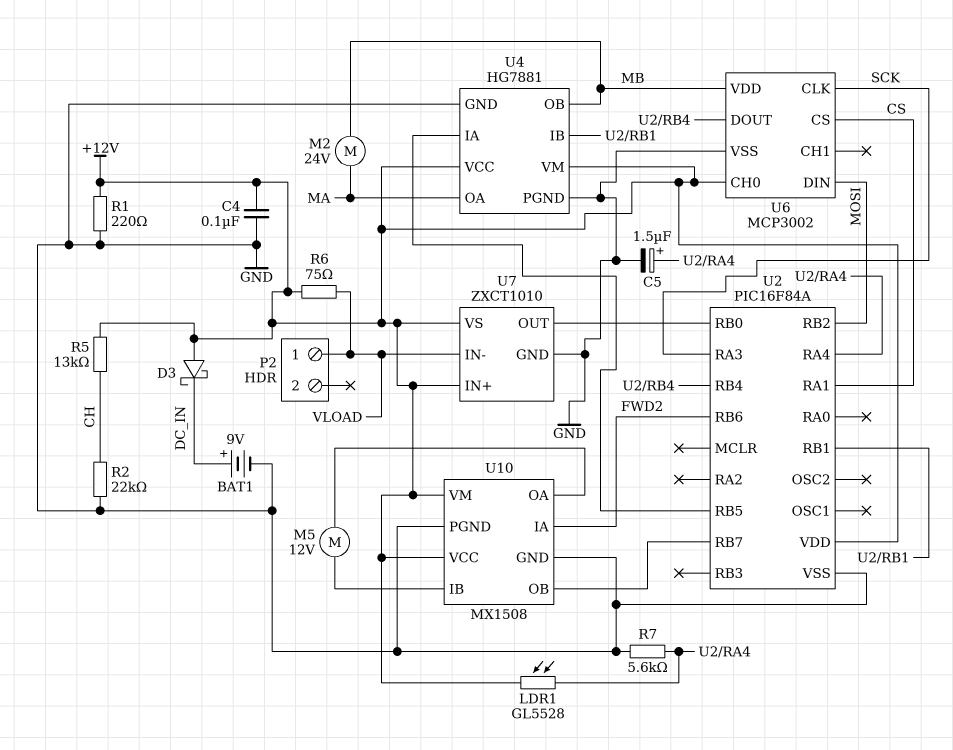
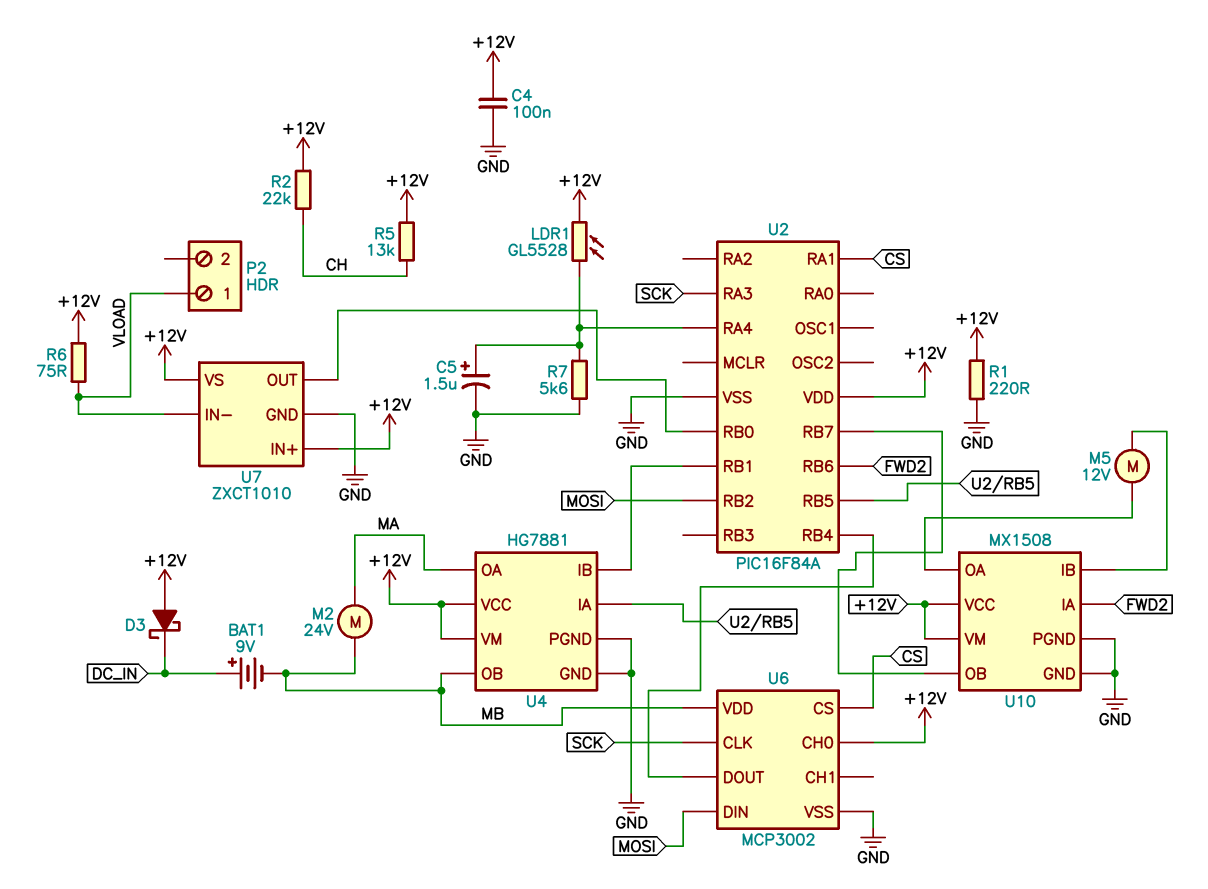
BAT1: 9V (plus DC_IN, minus GND) -> 9V (plus DC_IN, minus MB)
R2: 22k (CH, GND) -> 22k (+12V, CH)

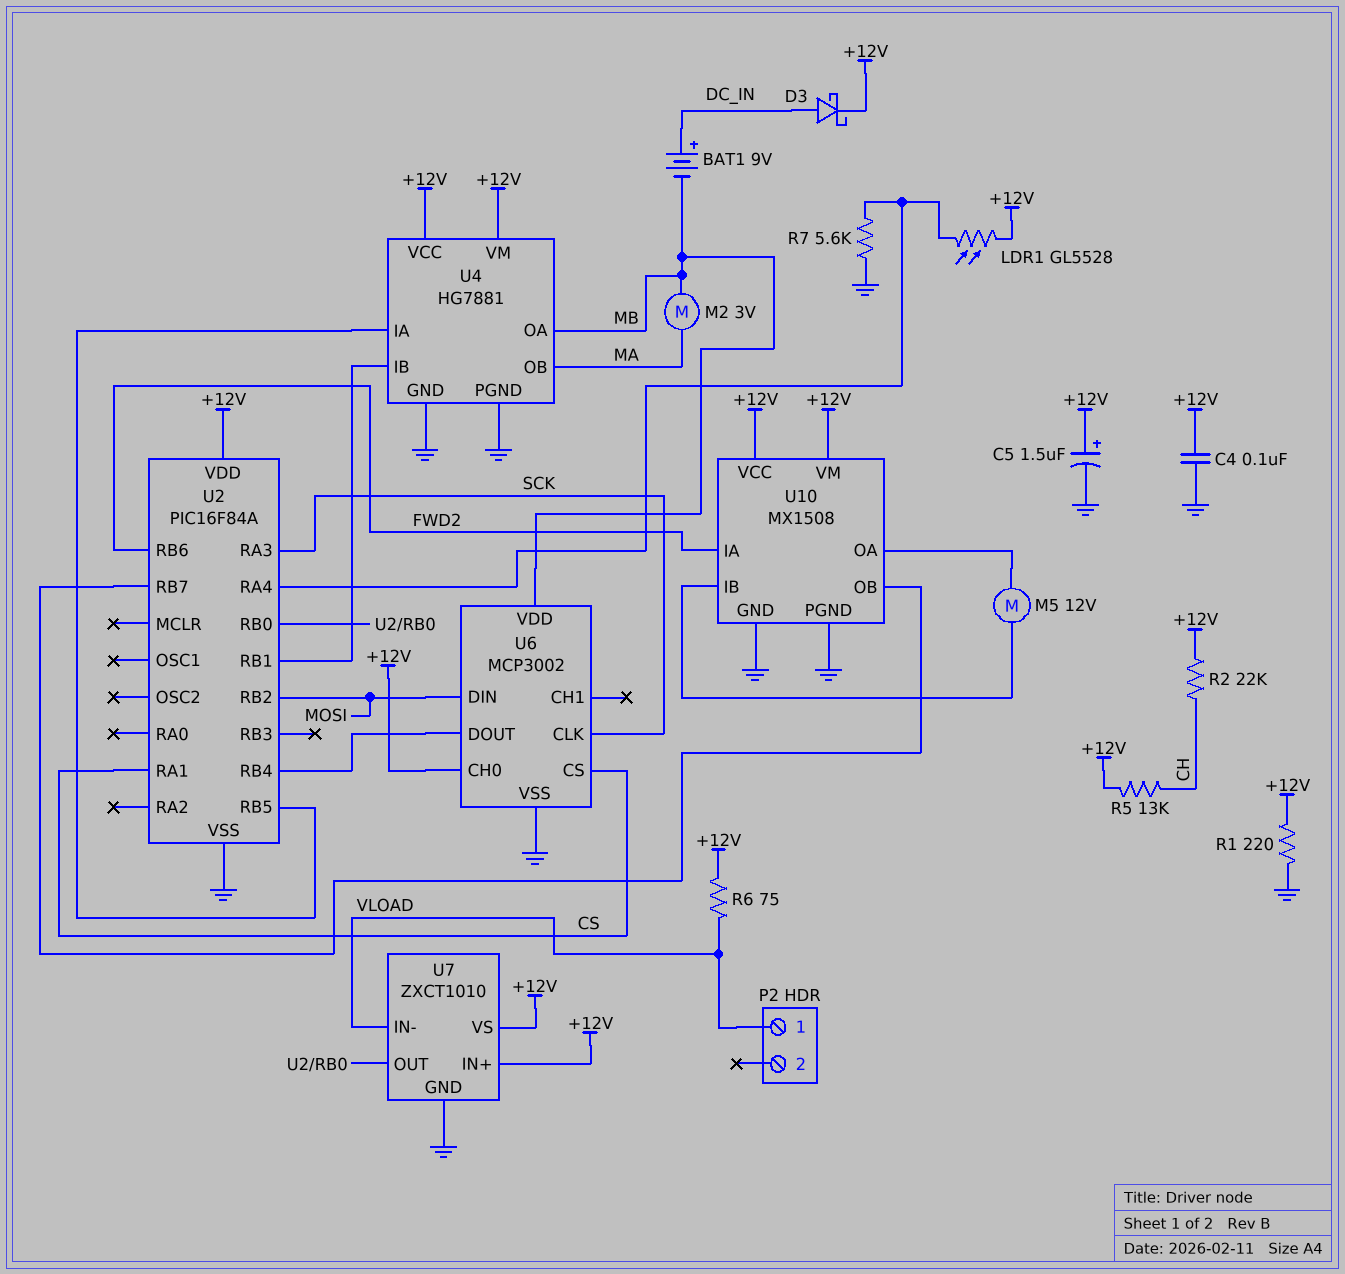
C5: 1.5uF (plus U2/RA4, minus GND) -> 1.5uF (plus +12V, minus GND)
D3: schottky (A +12V, K DC_IN) -> schottky (A DC_IN, K +12V)
M2: motor 24V (MA, MB) -> motor 3V (MA, MB)
U4 pin OA: MA -> MB
U4 pin OB: MB -> MA

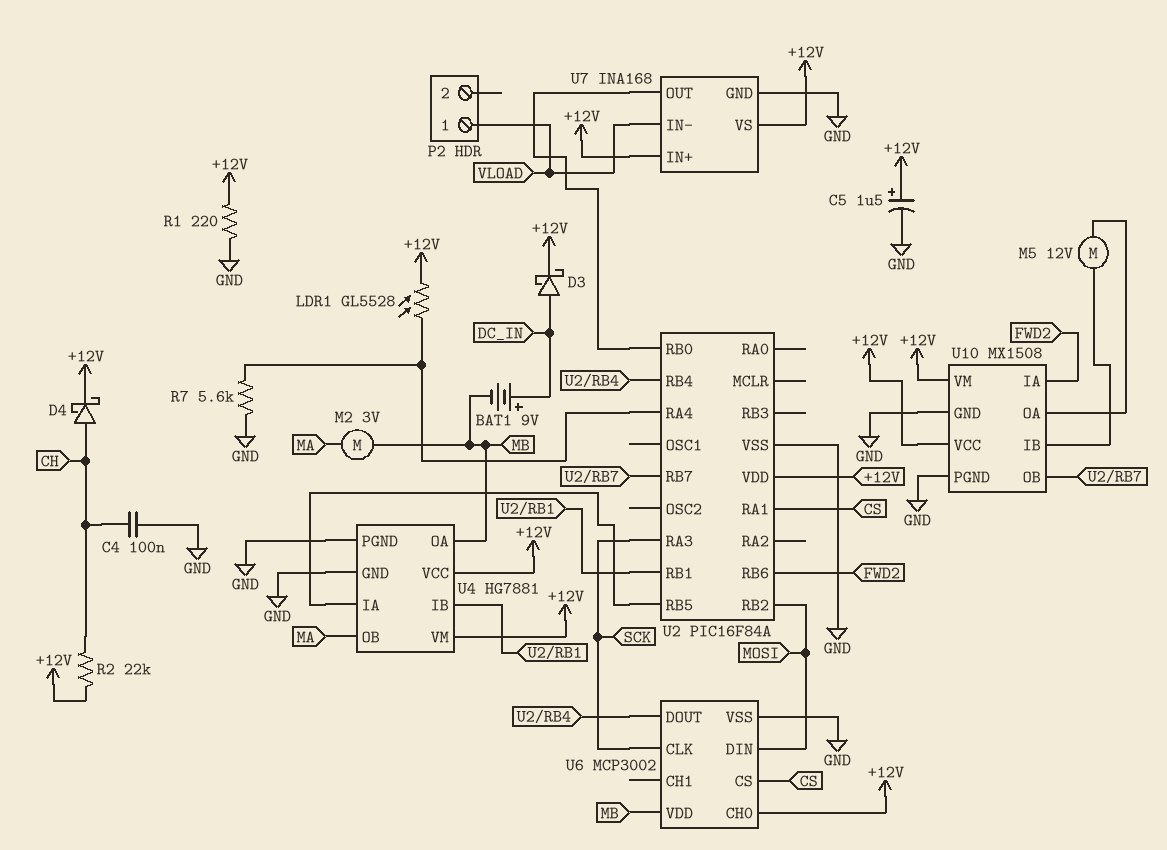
C4: 100nF (+12V, GND) -> 100nF (CH, GND)
D4: none -> schottky (A CH, K +12V)
R5: 13k (+12V, CH) -> none
R6: 75 (+12V, VLOAD) -> none
U7: ZXCT1010 -> INA168

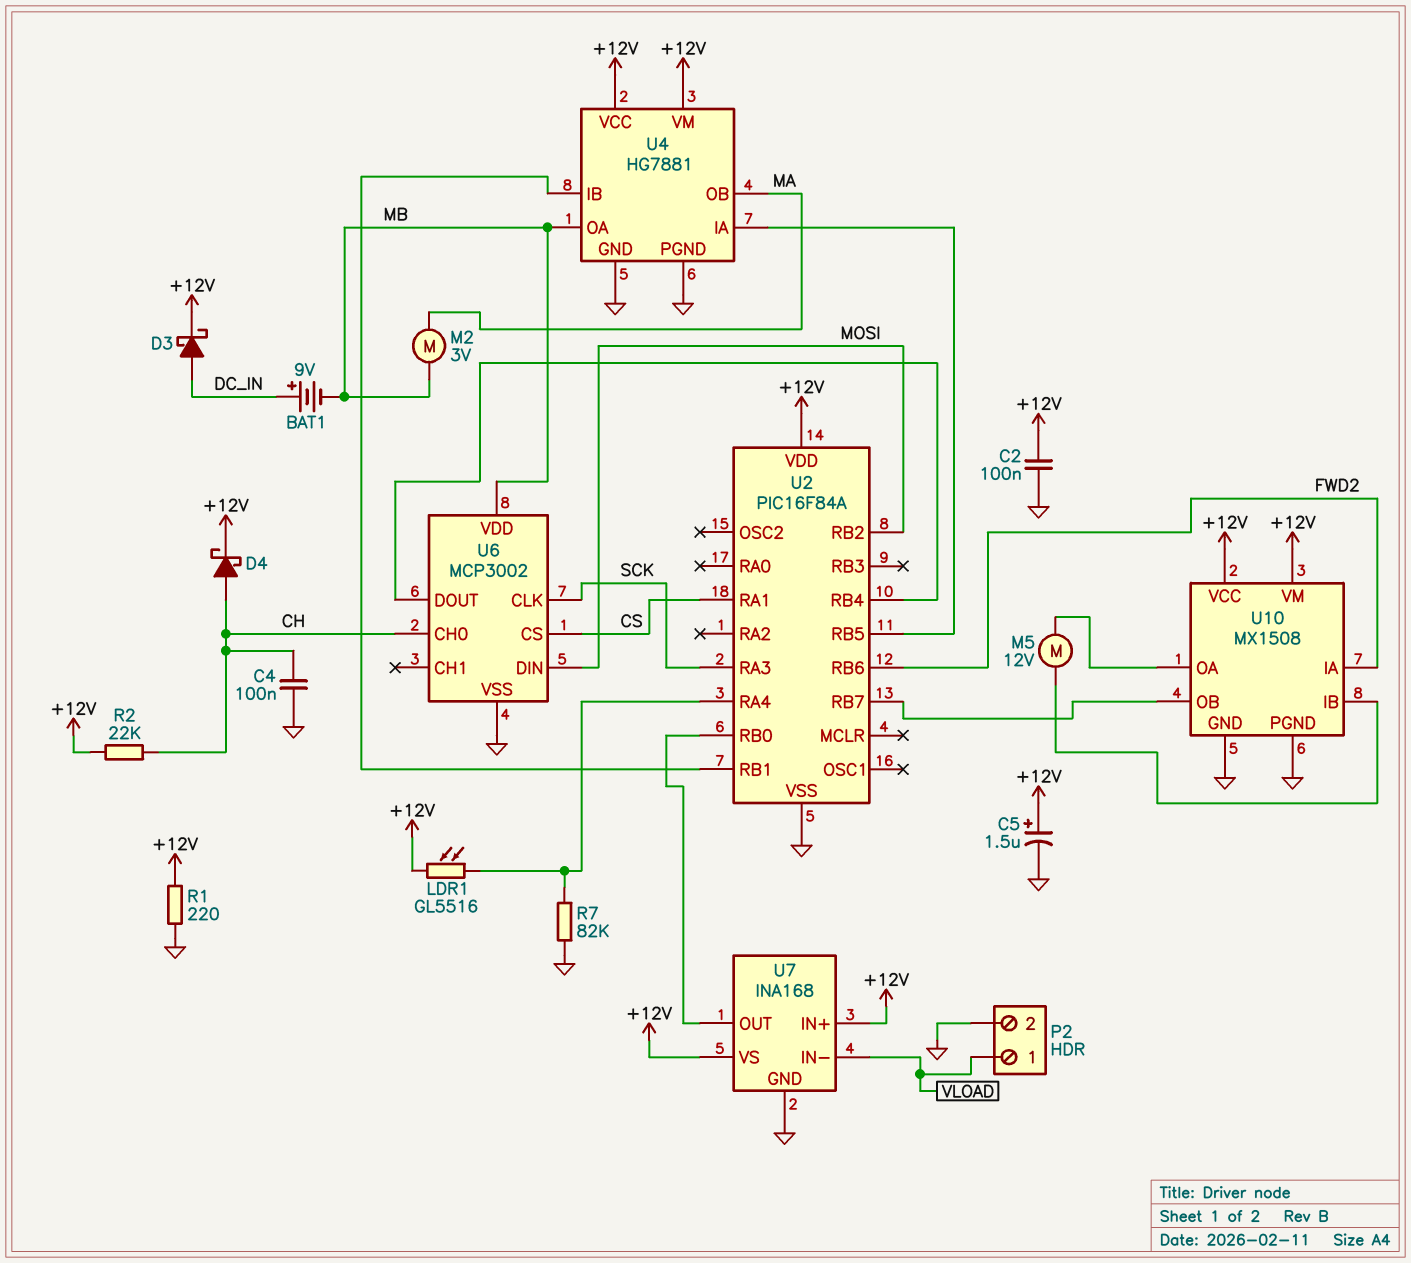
C2: none -> 100nF (+12V, GND)
LDR1: GL5528 (+12V, U2/RA4) -> GL5516 (+12V, U2/RA4)
P2 pin 2: none -> GND
R7: 5.6k (GND, U2/RA4) -> 82k (GND, U2/RA4)
U6 pin CH0: +12V -> CH

